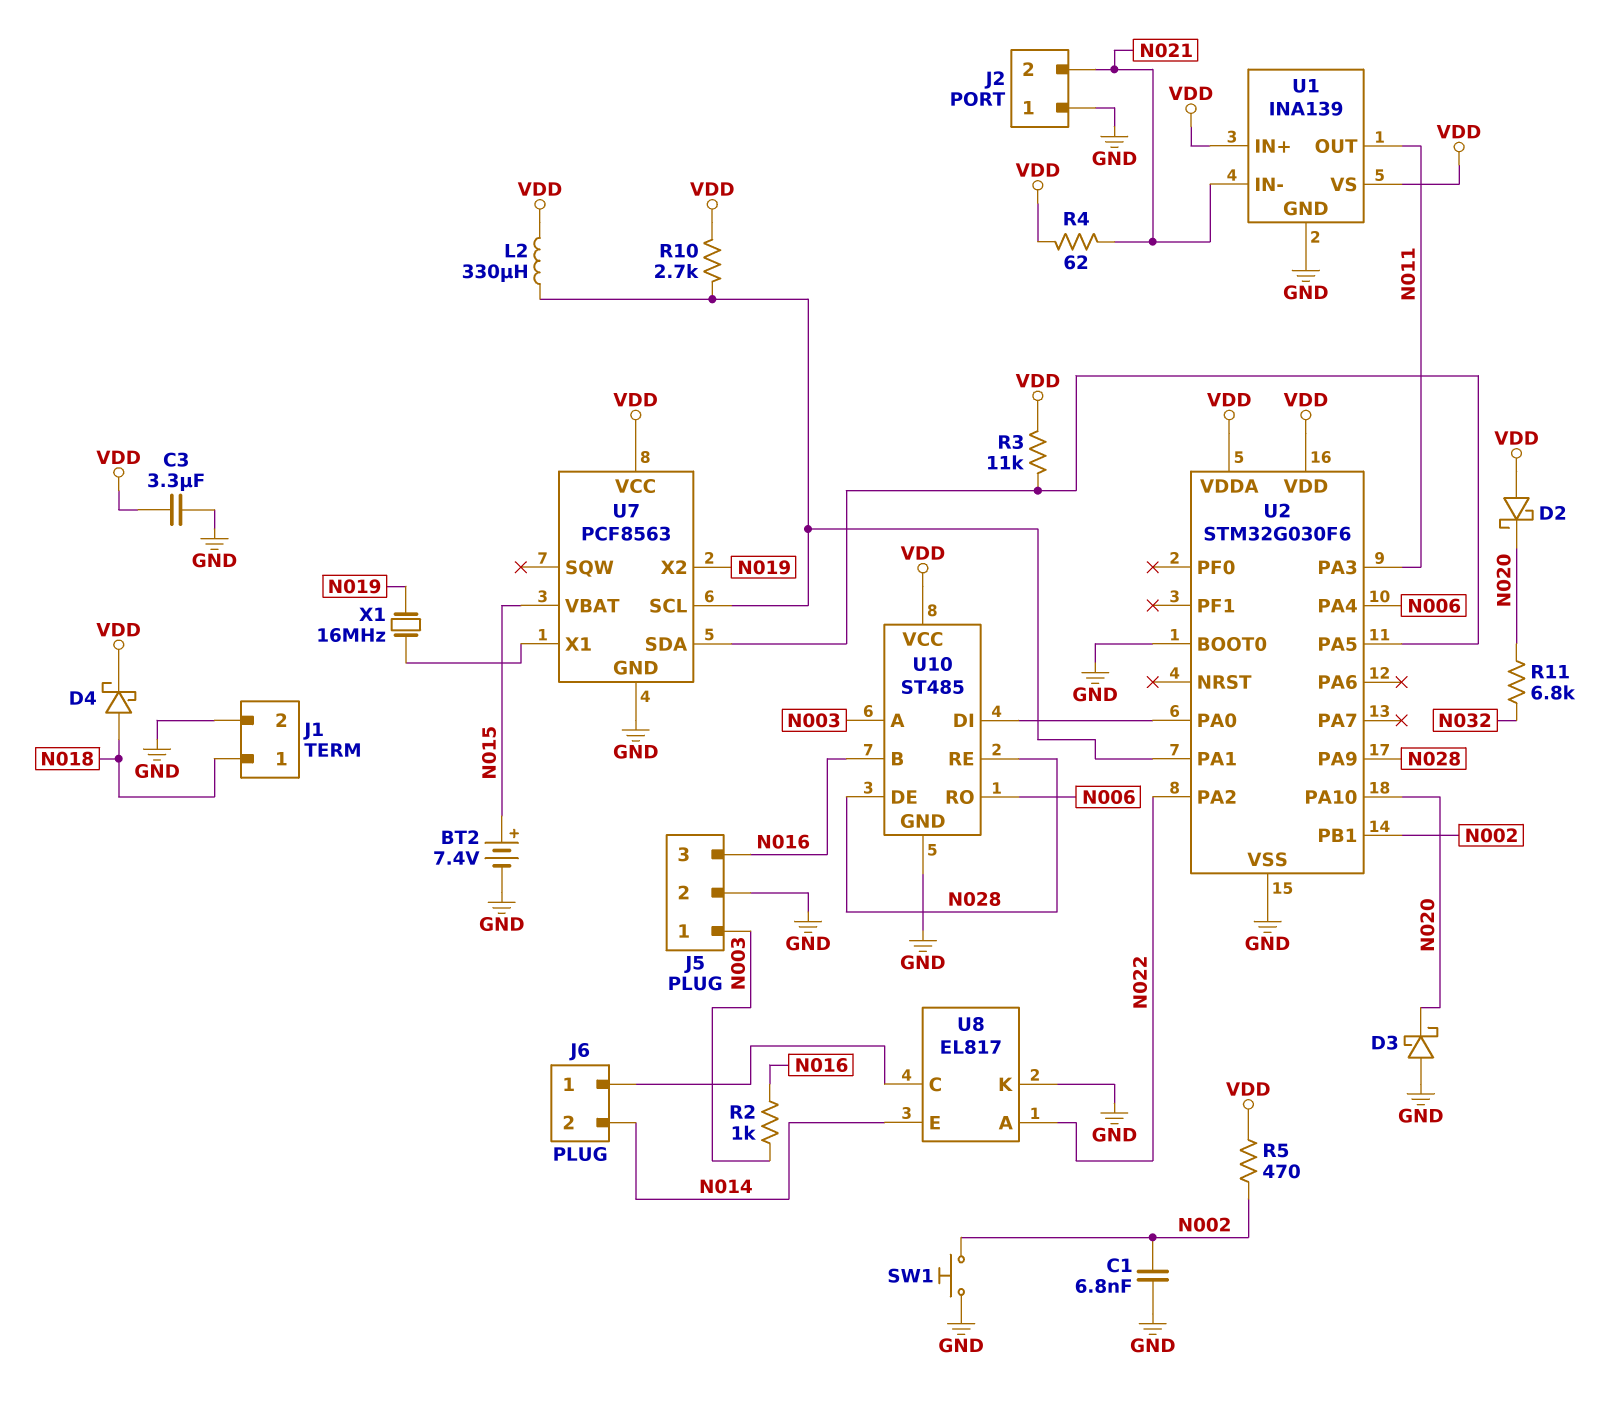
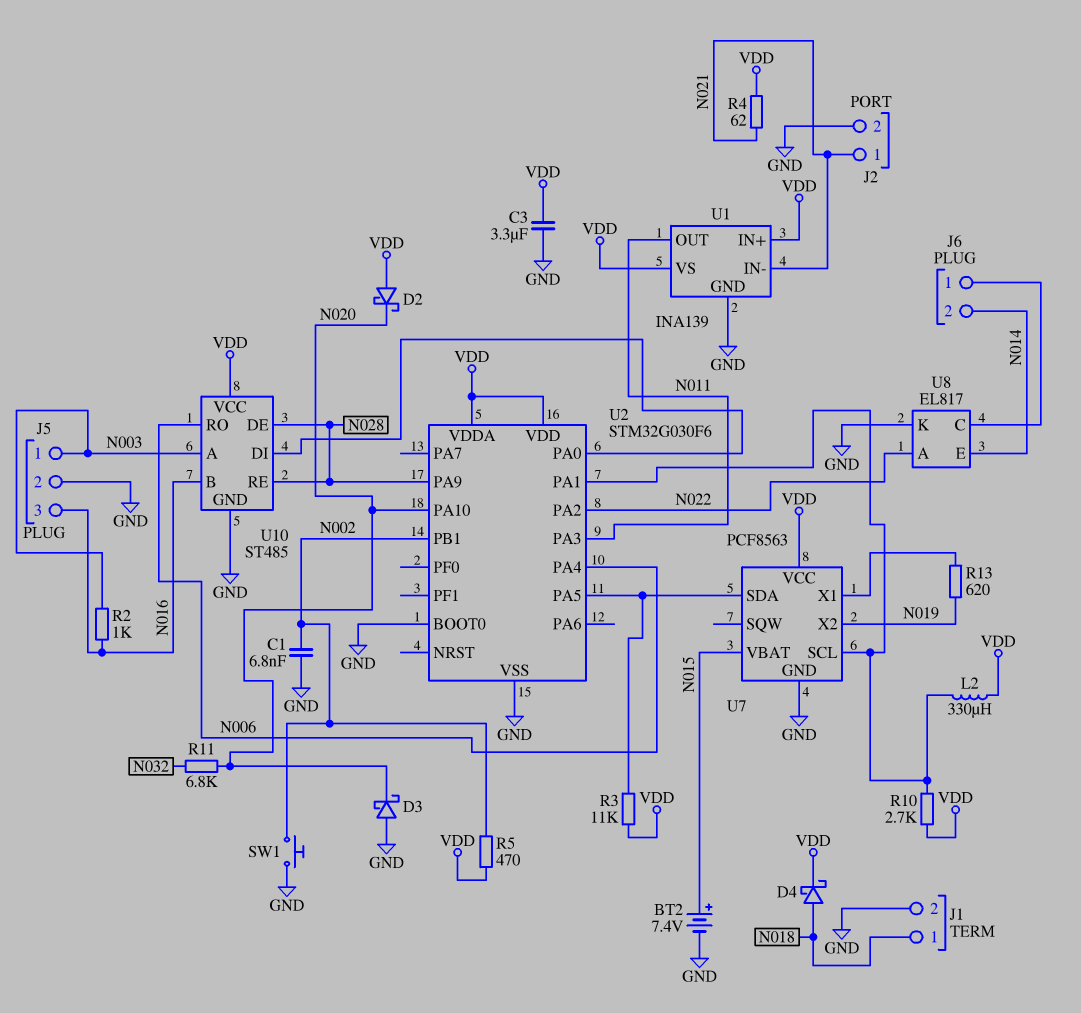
J2 pin 1: GND -> N021
J2 pin 2: N021 -> GND
R13: none -> 620 (N019, U7/X1)
X1: 16MHz (N019, U7/X1) -> none

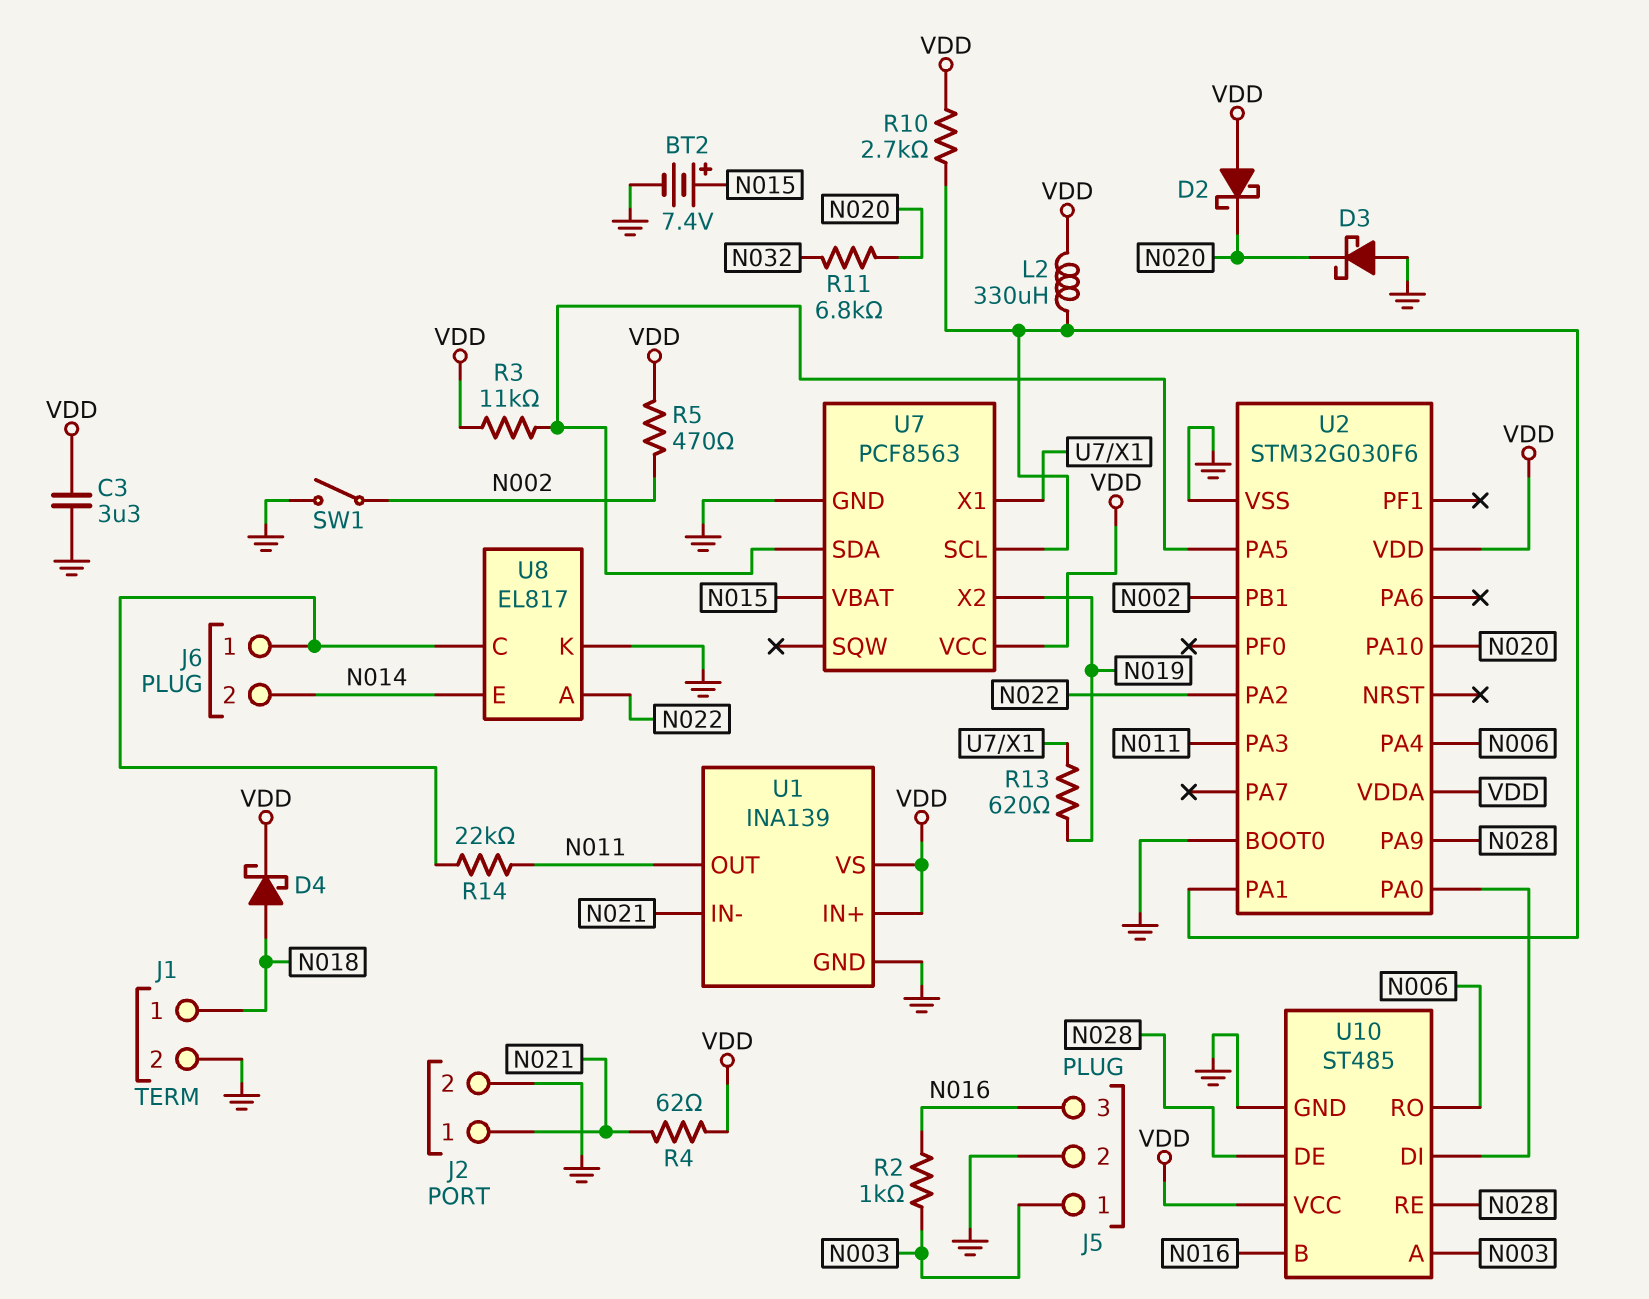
C1: 6.8nF (GND, N002) -> none
R14: none -> 22k (J6/1, N011)
SW1: button (GND, N002) -> switch (GND, N002)

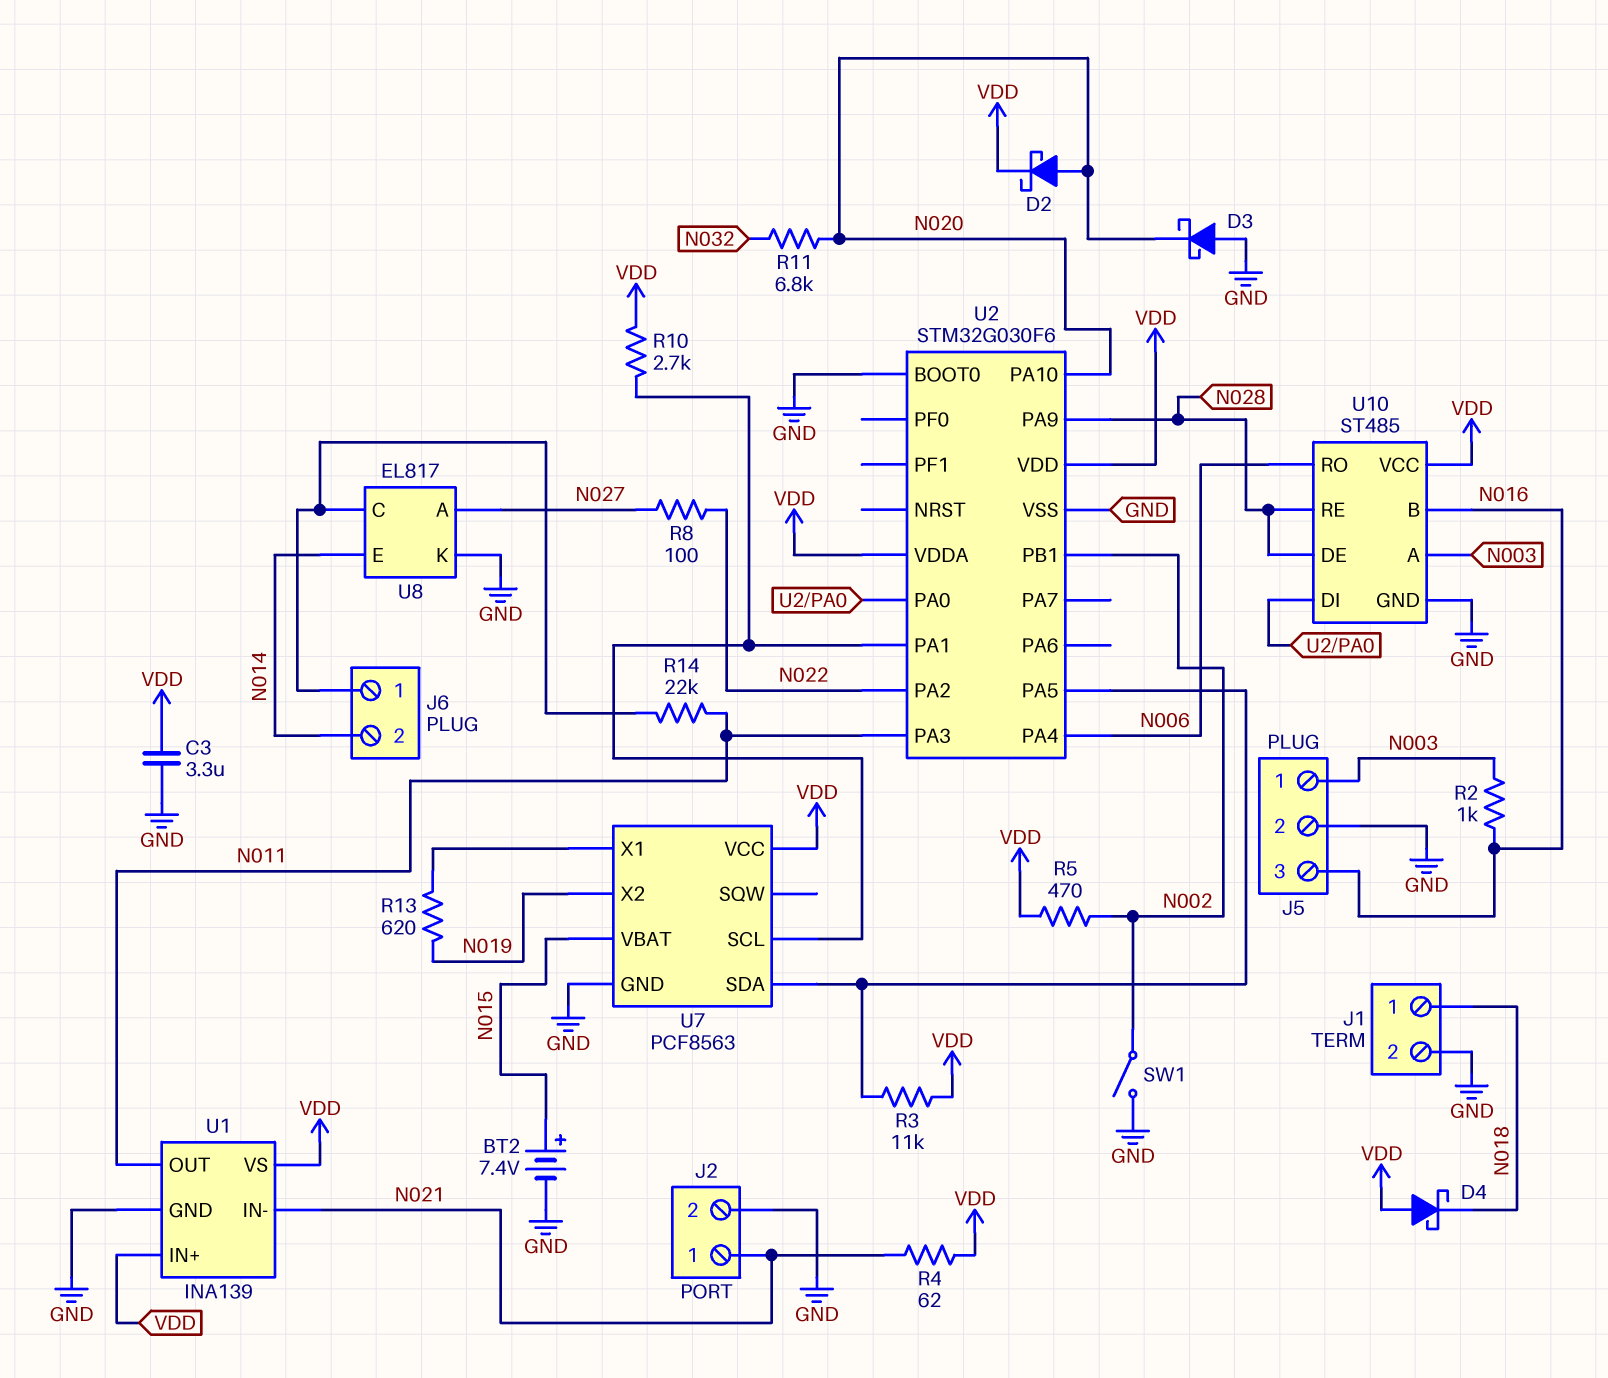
D2: schottky (A VDD, K N020) -> schottky (A N020, K VDD)
D4: schottky (A N018, K VDD) -> schottky (A VDD, K N018)
L2: 330uH (U2/PA1, VDD) -> none
R8: none -> 100 (N022, N027)
U8 pin A: N022 -> N027

